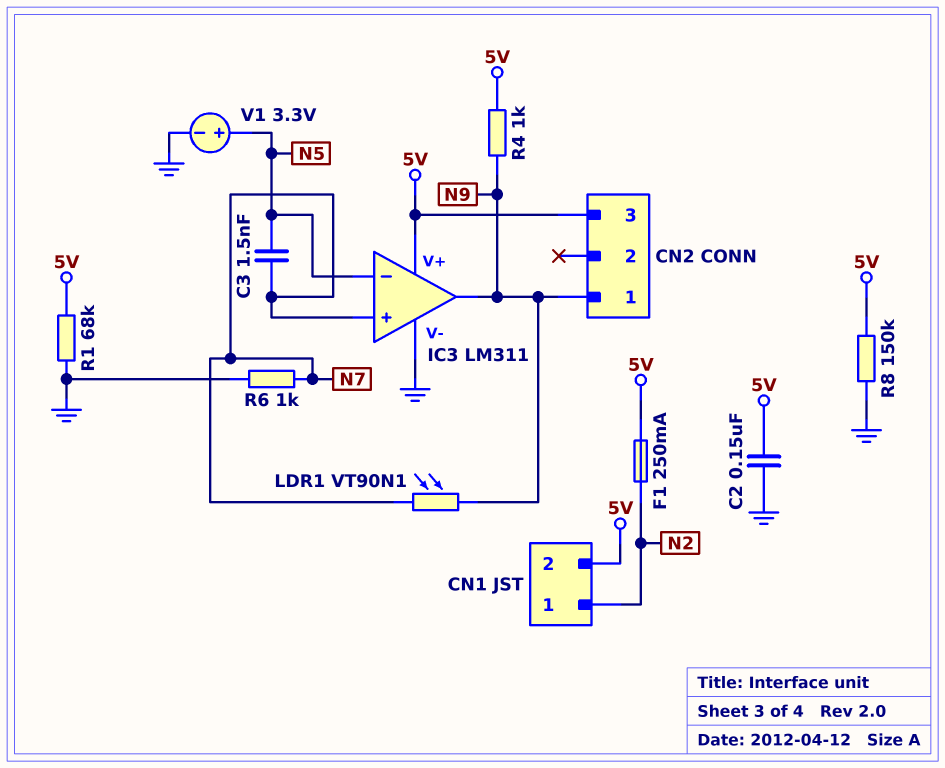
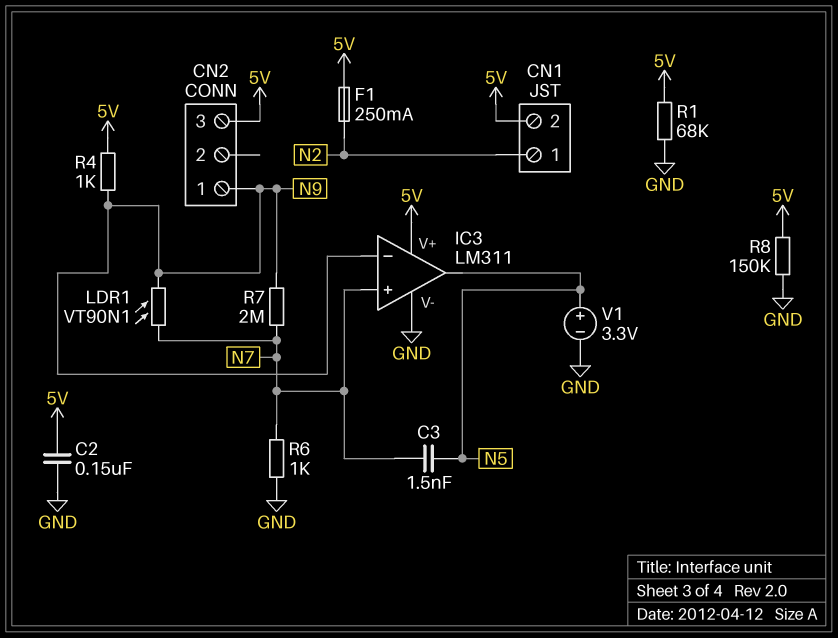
IC3 pin in-: N5 -> N9
IC3 pin out: N9 -> N5
R7: none -> 2M (N7, N9)

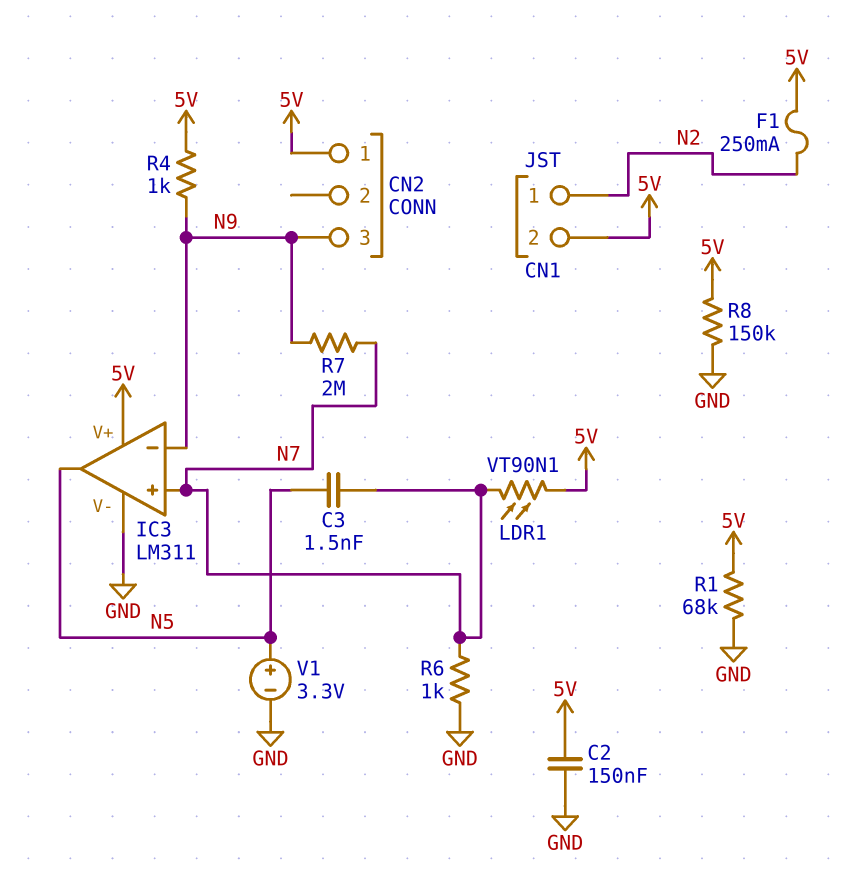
CN2 pin 1: N9 -> 5V
CN2 pin 3: 5V -> N9
LDR1: VT90N1 (N7, N9) -> VT90N1 (5V, N7)

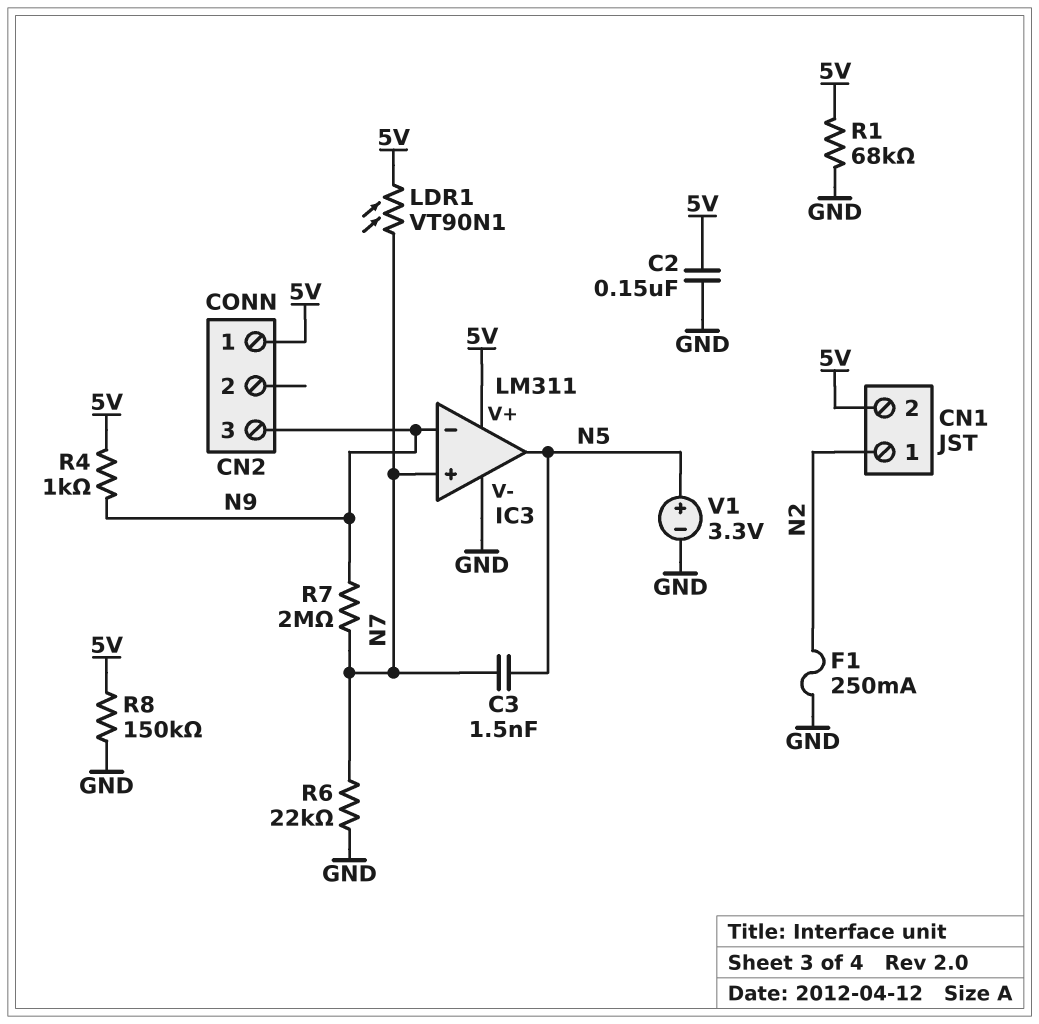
F1: 250mA (5V, N2) -> 250mA (GND, N2)
R6: 1k (GND, N7) -> 22k (GND, N7)

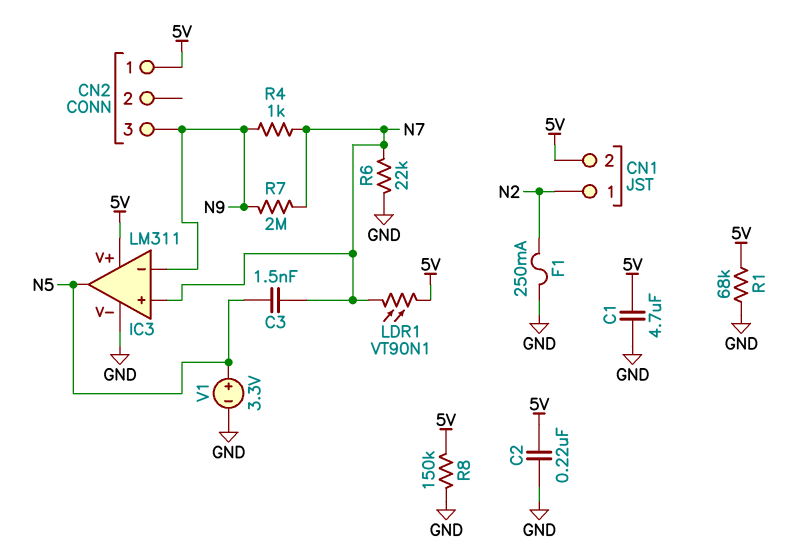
C1: none -> 4.7uF (5V, GND)
C2: 150nF (5V, GND) -> 220nF (5V, GND)
R4: 1k (5V, N9) -> 1k (N7, N9)

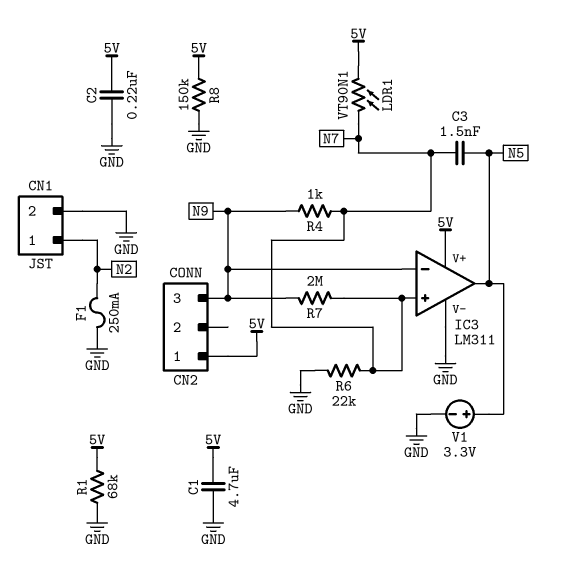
CN1 pin 2: 5V -> GND

